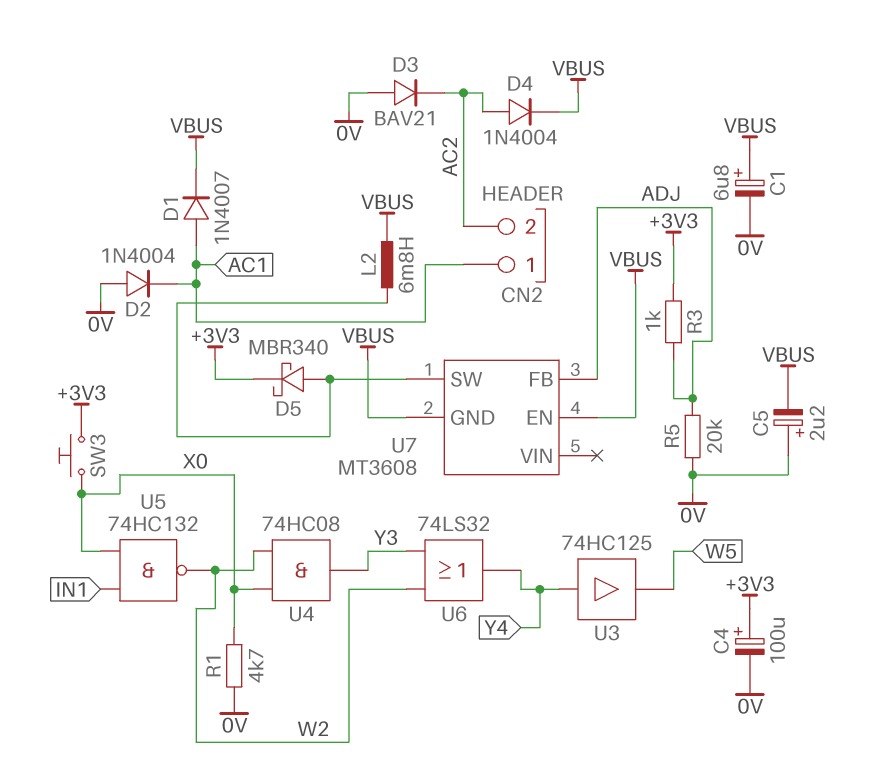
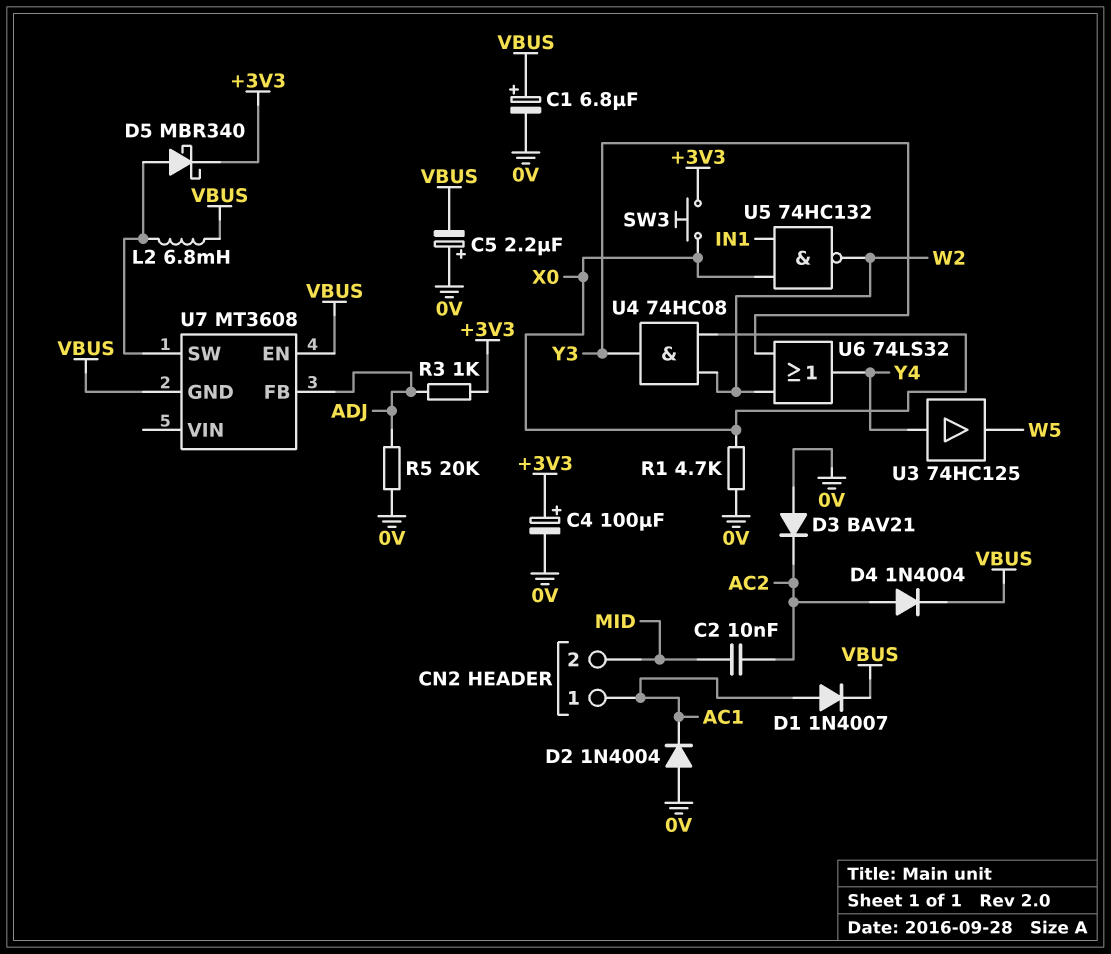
C2: none -> 10nF (AC2, MID)
CN2 pin 2: AC2 -> MID

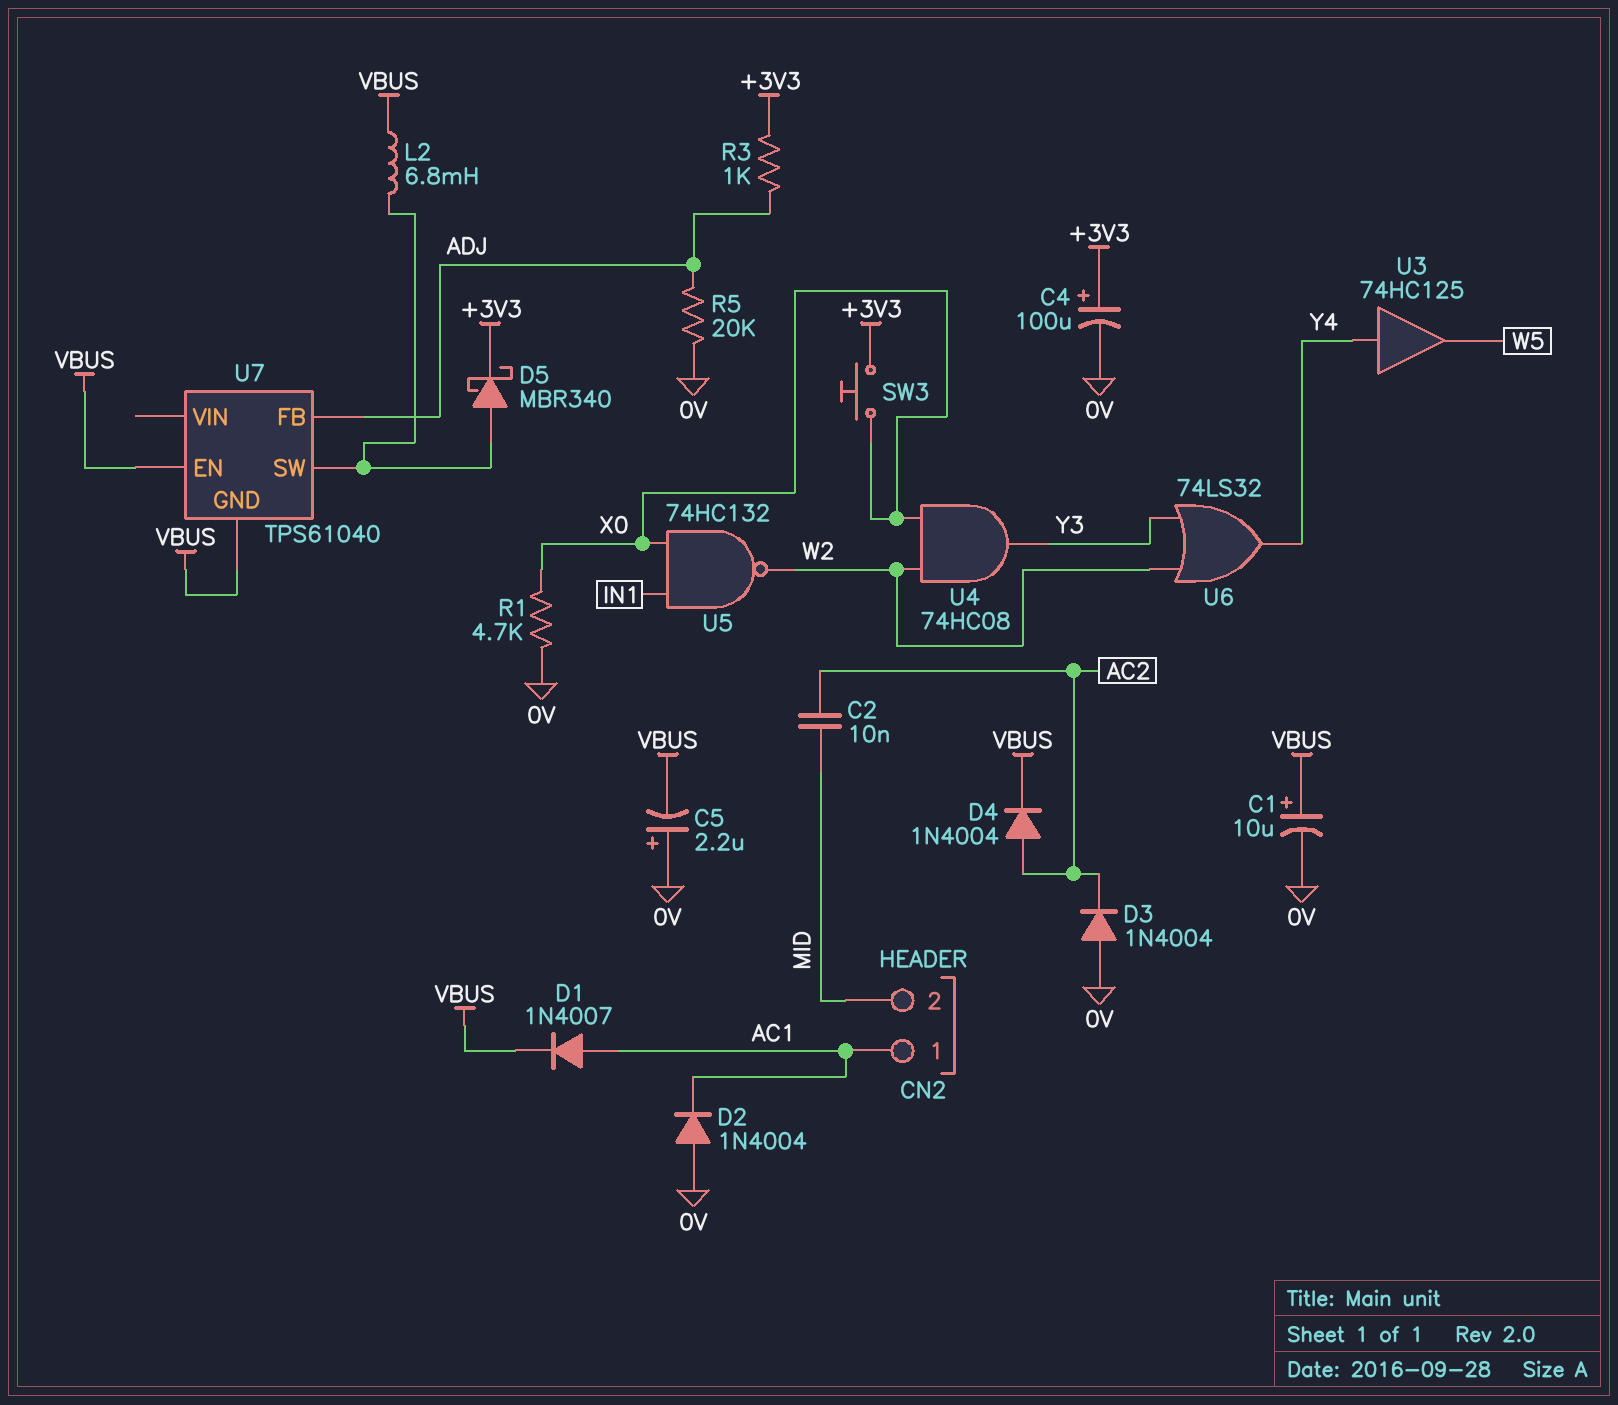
C1: 6.8uF (plus VBUS, minus 0V) -> 10uF (plus VBUS, minus 0V)
D3: diode BAV21 (A 0V, K AC2) -> diode 1N4004 (A 0V, K AC2)
U7: MT3608 -> TPS61040

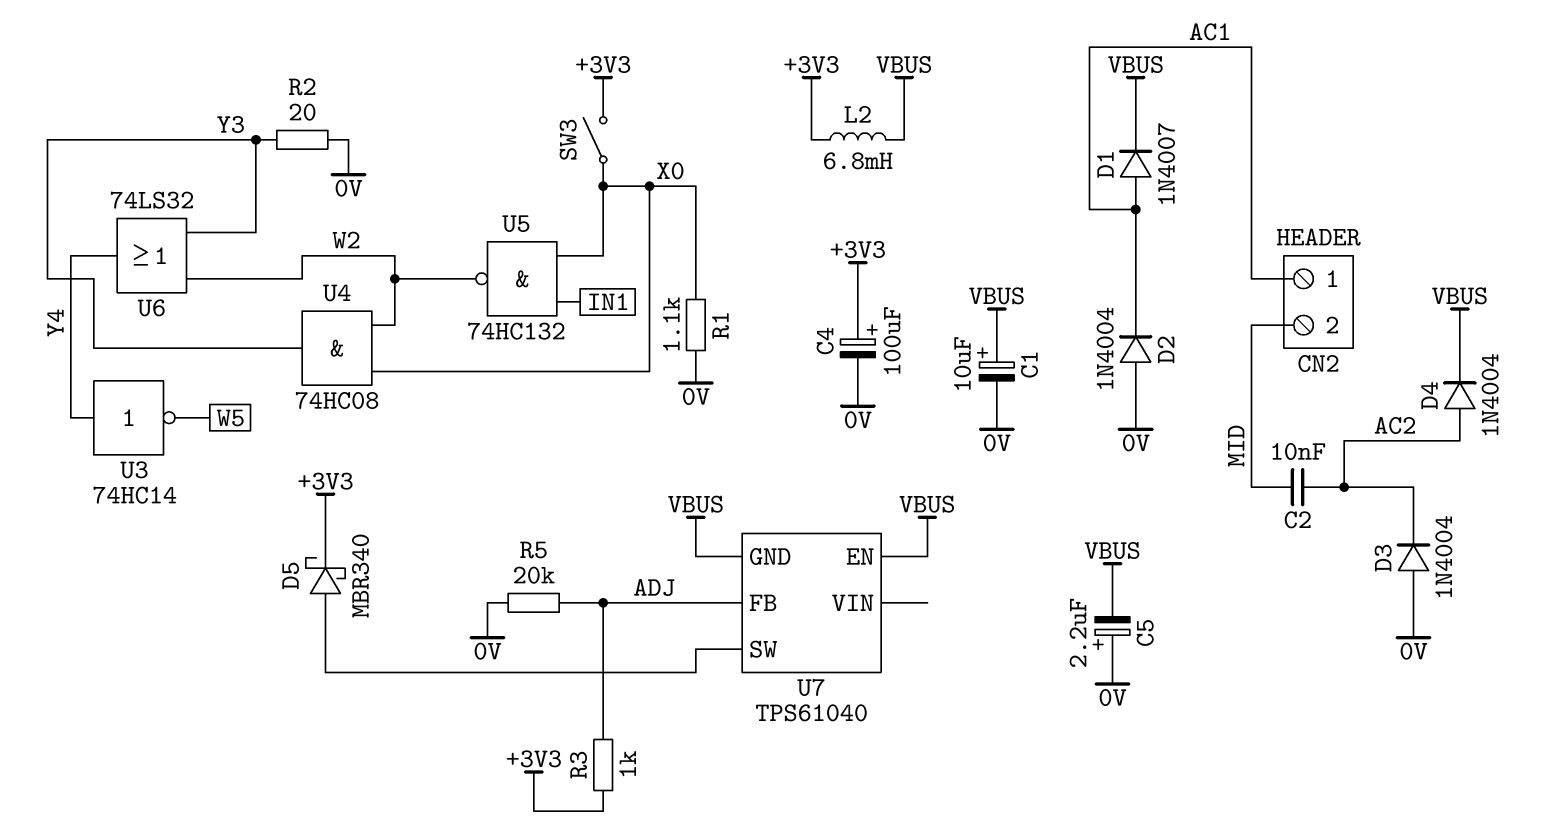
L2: 6.8mH (U7/SW, VBUS) -> 6.8mH (+3V3, VBUS)
R1: 4.7k (0V, X0) -> 1.1k (0V, X0)
R2: none -> 20 (0V, Y3)
SW3: button (+3V3, X0) -> switch (+3V3, X0)
U3: buffer 74HC125 (in Y4, out W5) -> NOT 74HC14 (in Y4, out W5)

